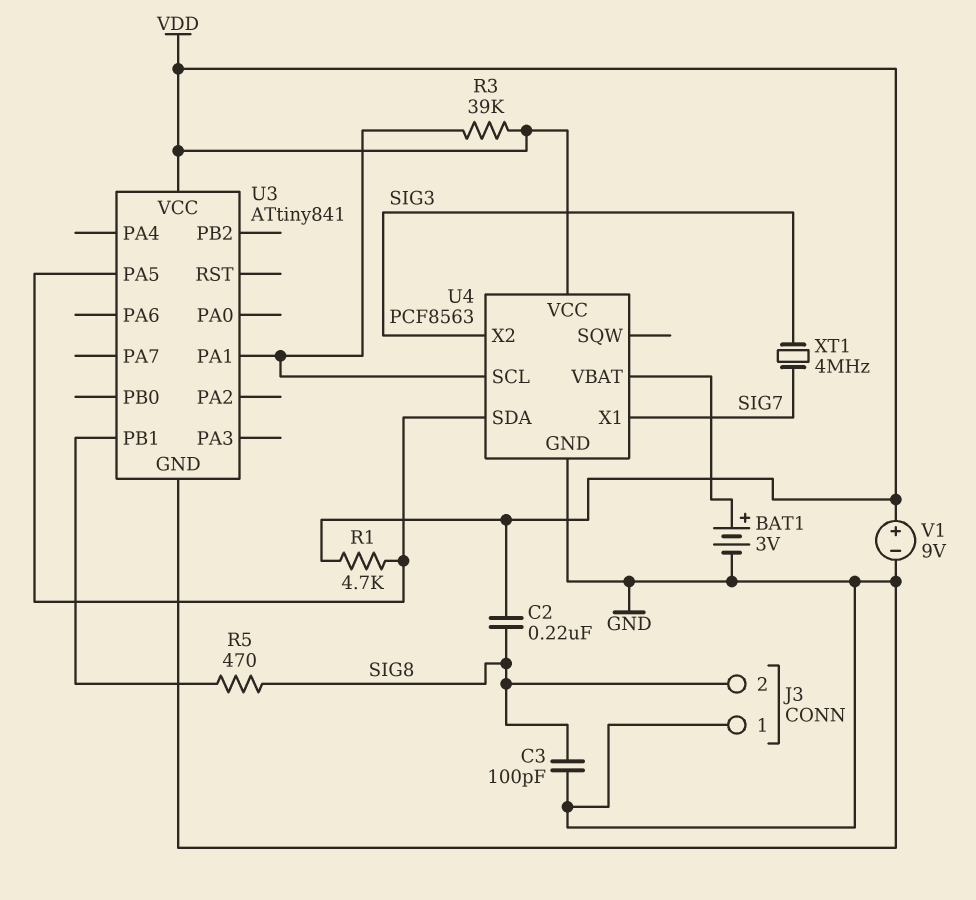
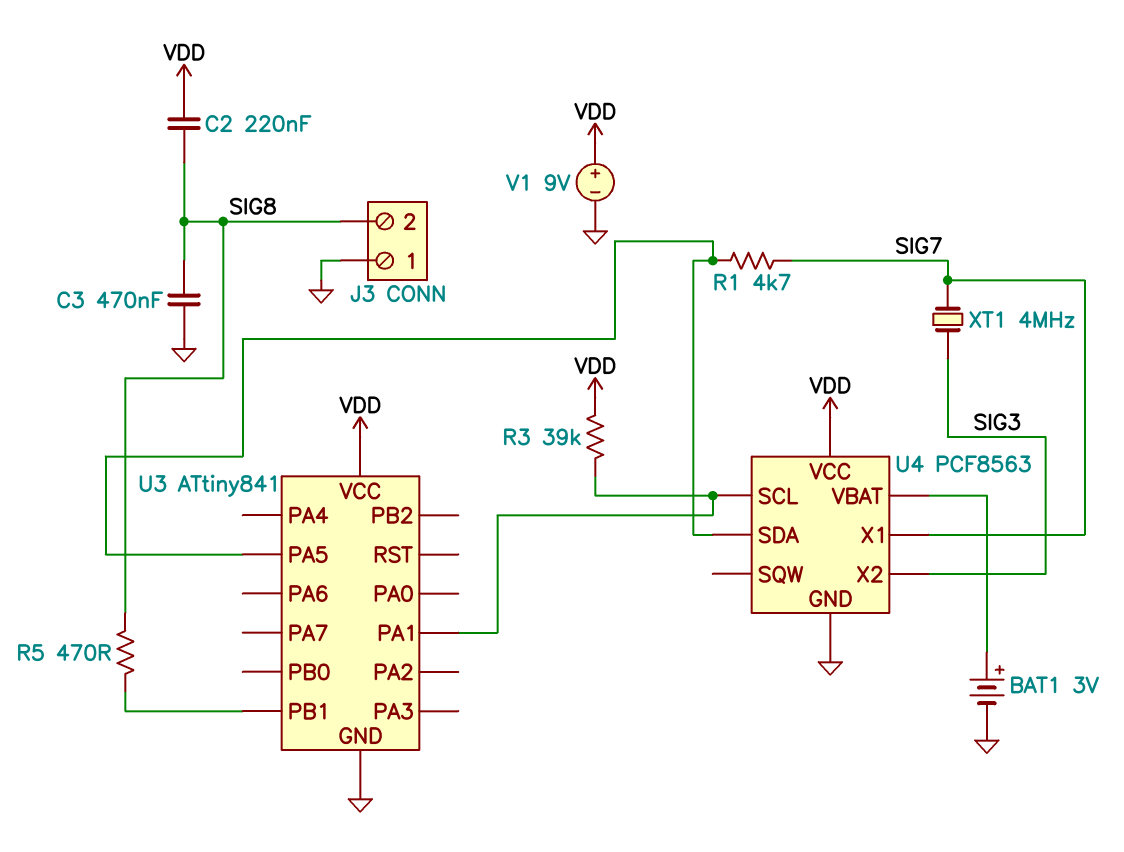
C3: 100pF (GND, SIG8) -> 470nF (GND, SIG8)
R1: 4.7k (U3/PA5, VDD) -> 4.7k (SIG7, U3/PA5)

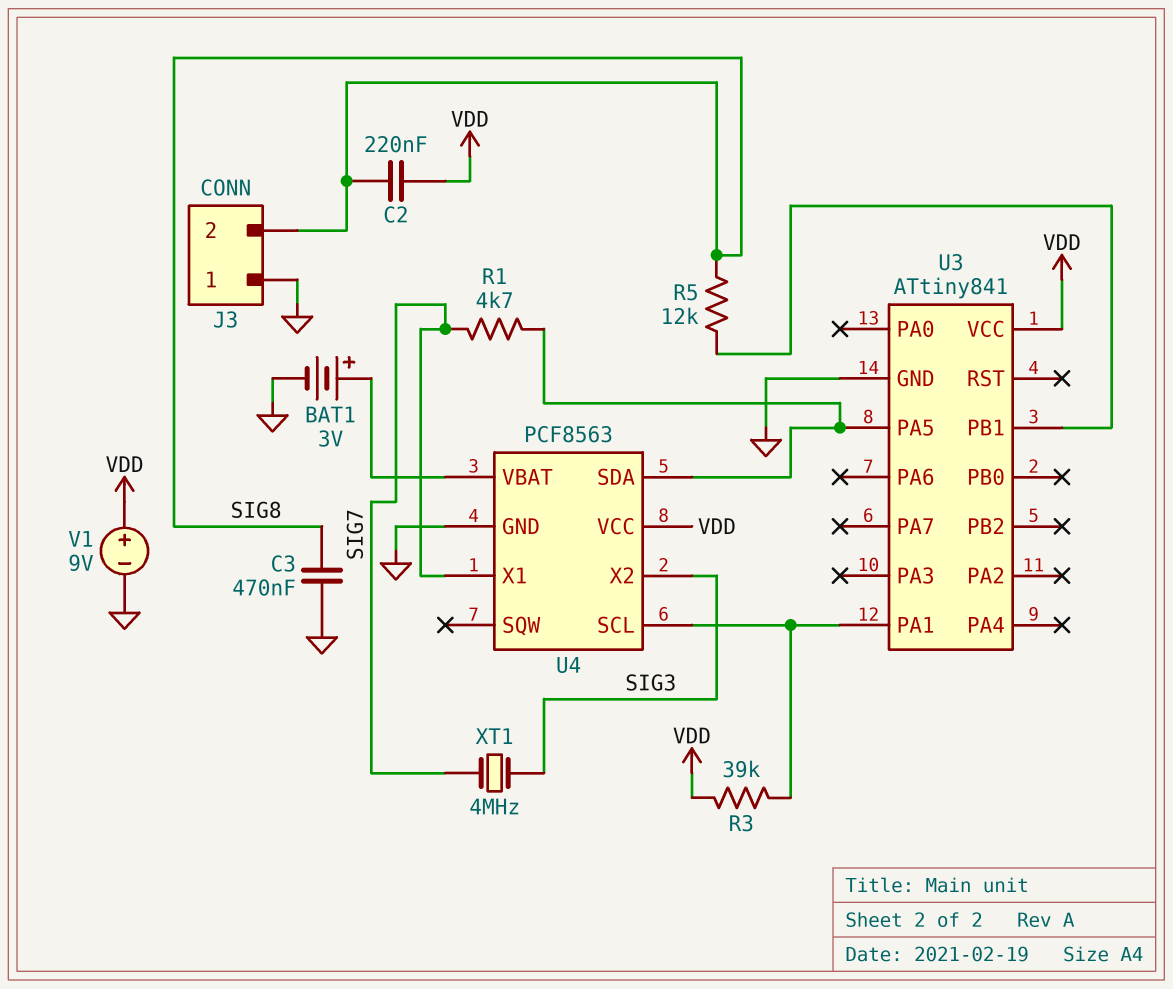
R5: 470 (SIG8, U3/PB1) -> 12k (SIG8, U3/PB1)

